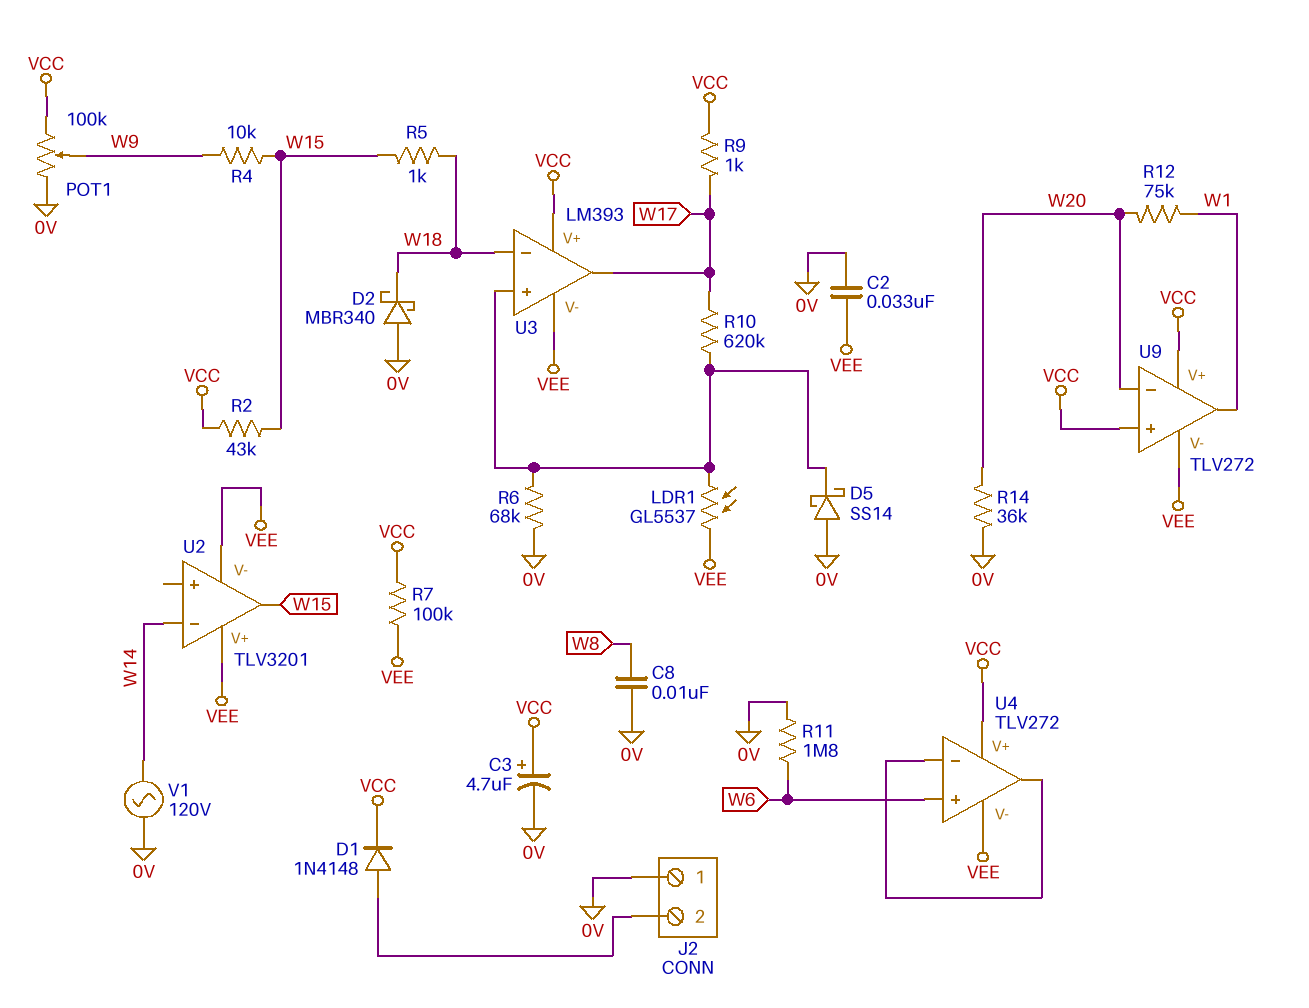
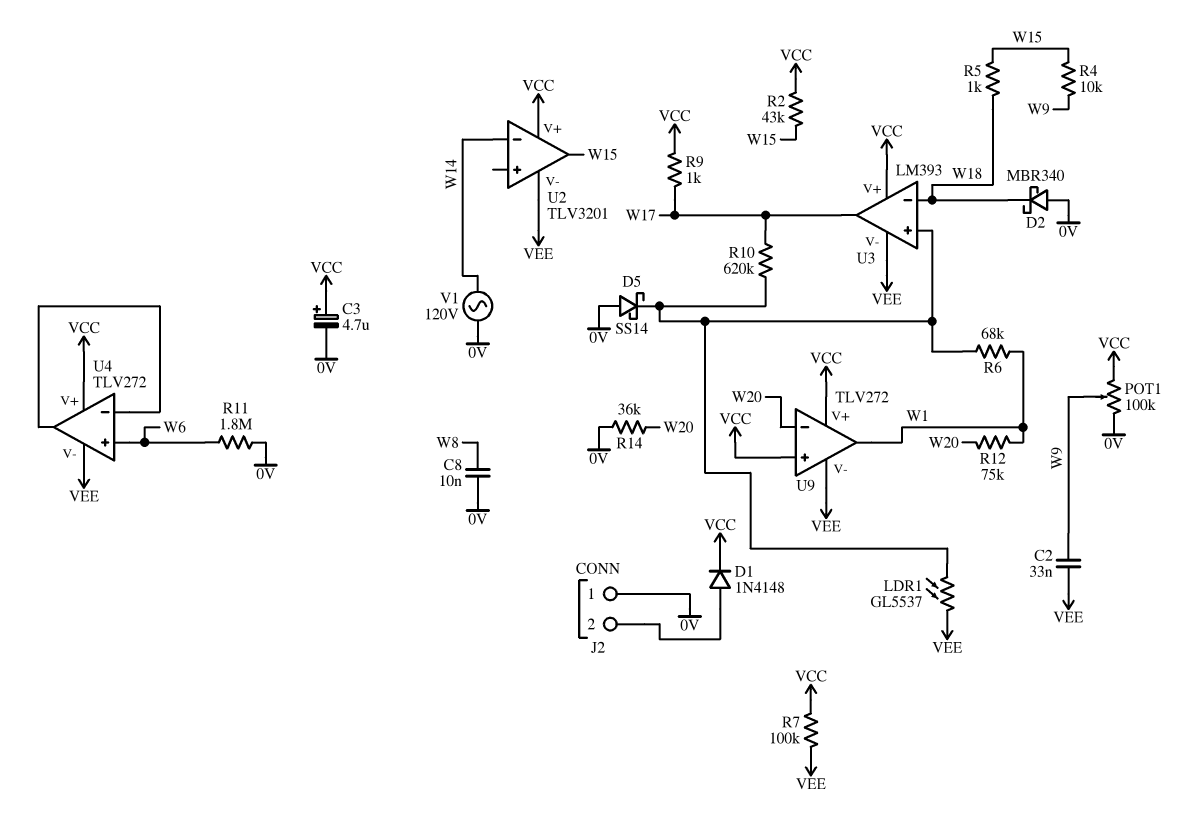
C2: 33nF (0V, VEE) -> 33nF (VEE, W9)
R6: 68k (0V, U3/in+) -> 68k (U3/in+, W1)
U2 pin V+: VEE -> VCC

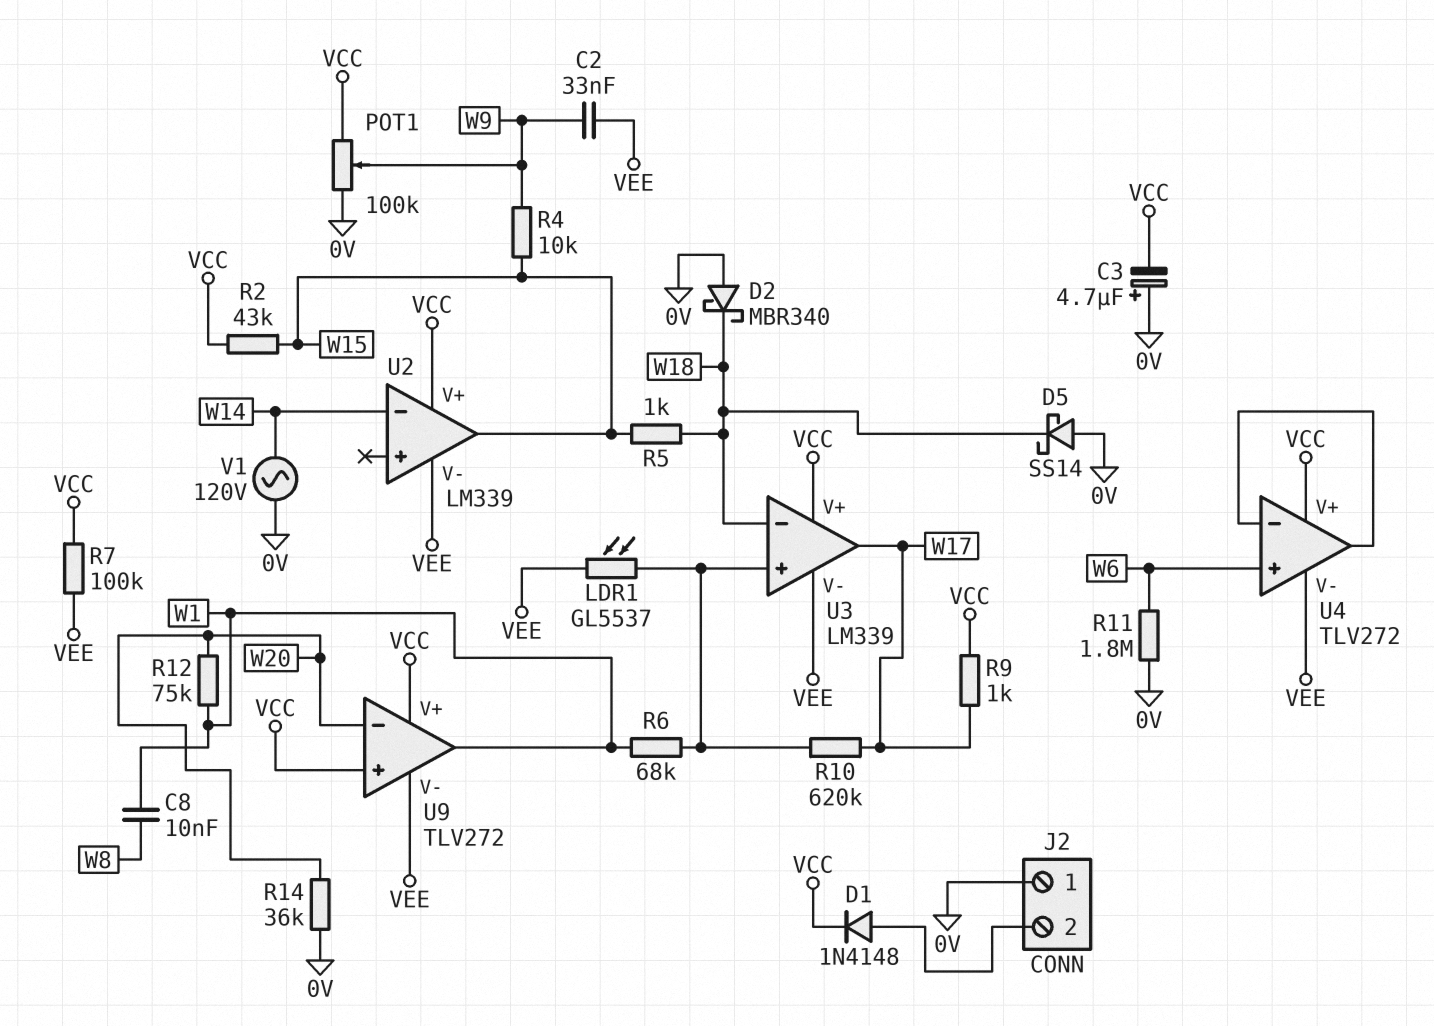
C3: 4.7uF (plus VCC, minus 0V) -> 4.7uF (plus 0V, minus VCC)
C8: 10nF (0V, W8) -> 10nF (W1, W8)
D5: schottky SS14 (A 0V, K U3/in+) -> schottky SS14 (A 0V, K W18)
U2: TLV3201 -> LM339
U3: LM393 -> LM339

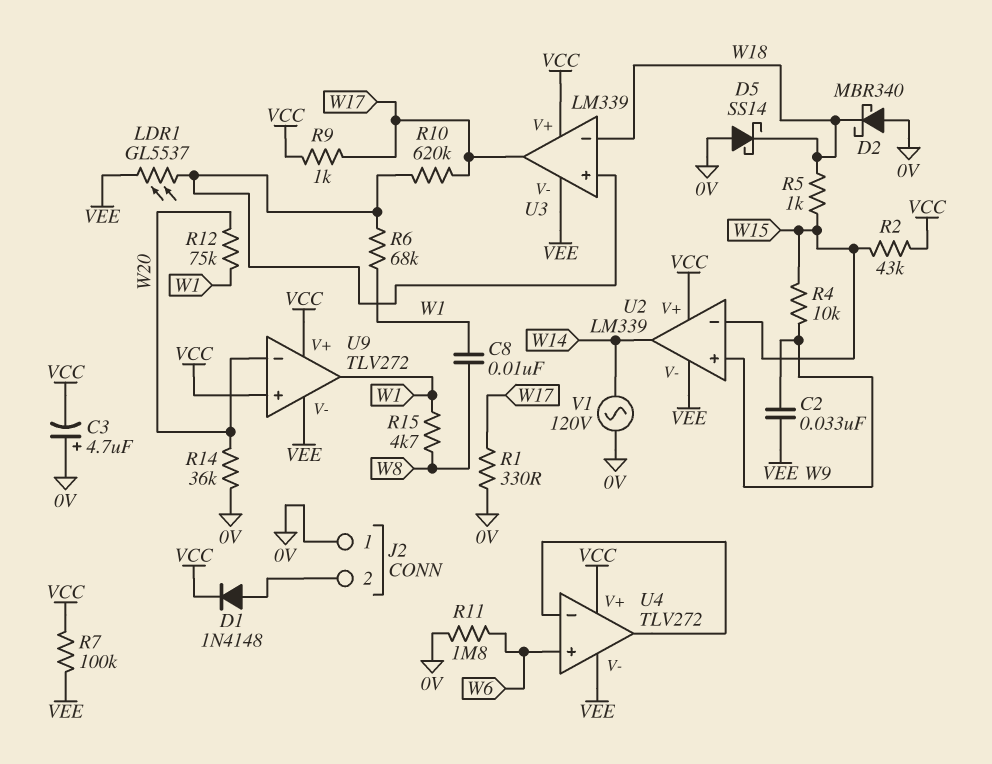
POT1: 100k (0V, VCC, wiper W9) -> none
R1: none -> 330 (0V, W17)
R15: none -> 4.7k (W1, W8)
U2 pin in+: none -> W9
U2 pin in-: W14 -> W15
U2 pin out: W15 -> W14

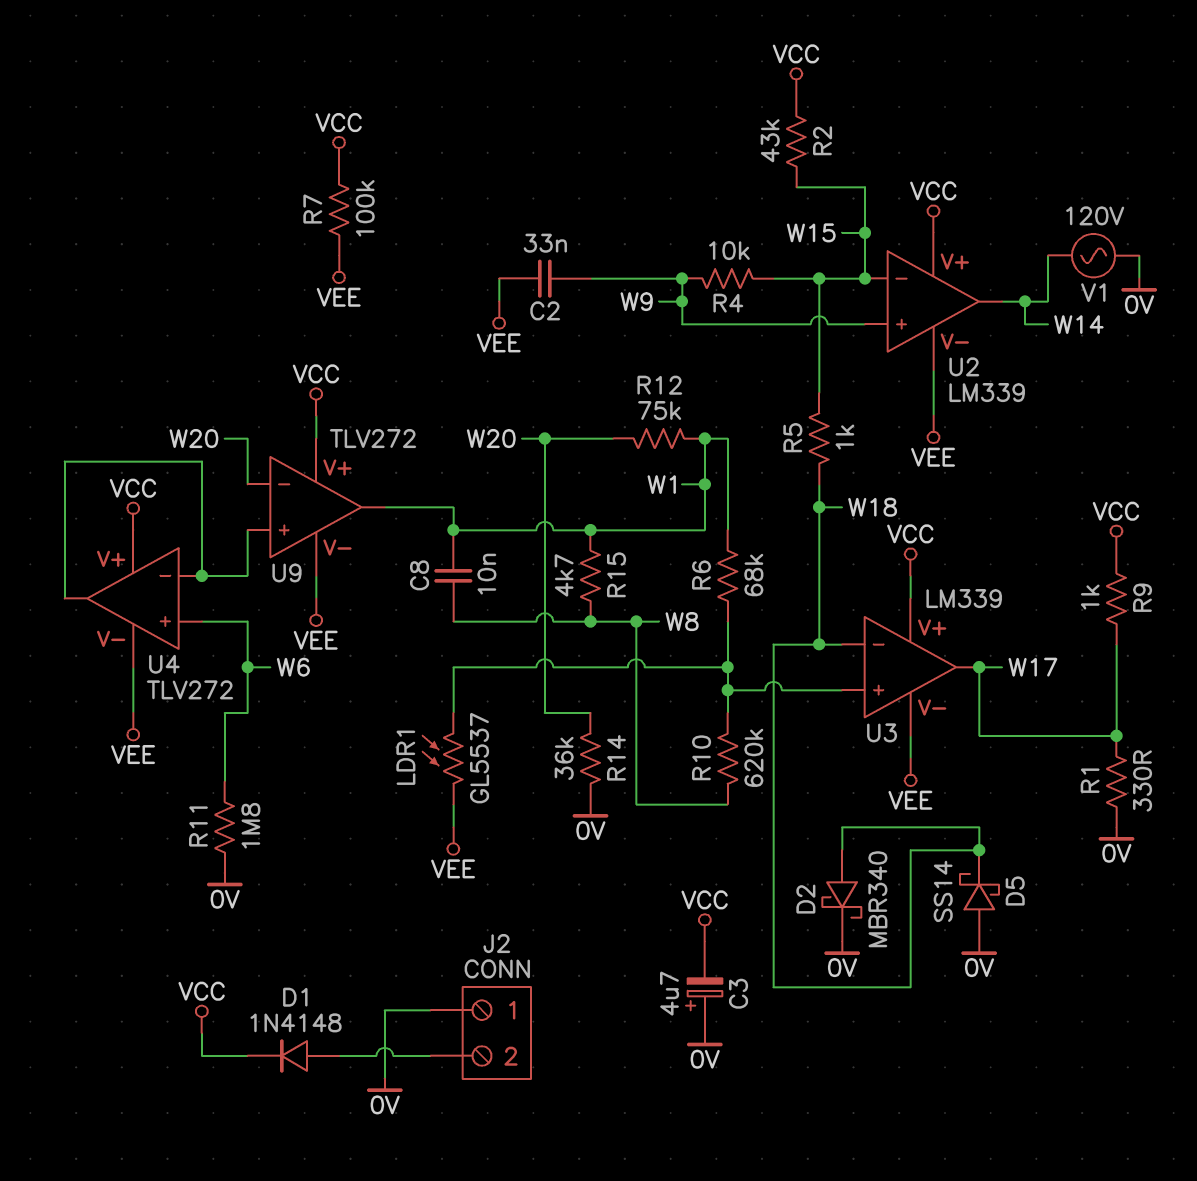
D2: schottky MBR340 (A 0V, K W18) -> schottky MBR340 (A W18, K 0V)
R10: 620k (U3/in+, W17) -> 620k (U3/in+, W8)
U9 pin in+: VCC -> U4/in-

